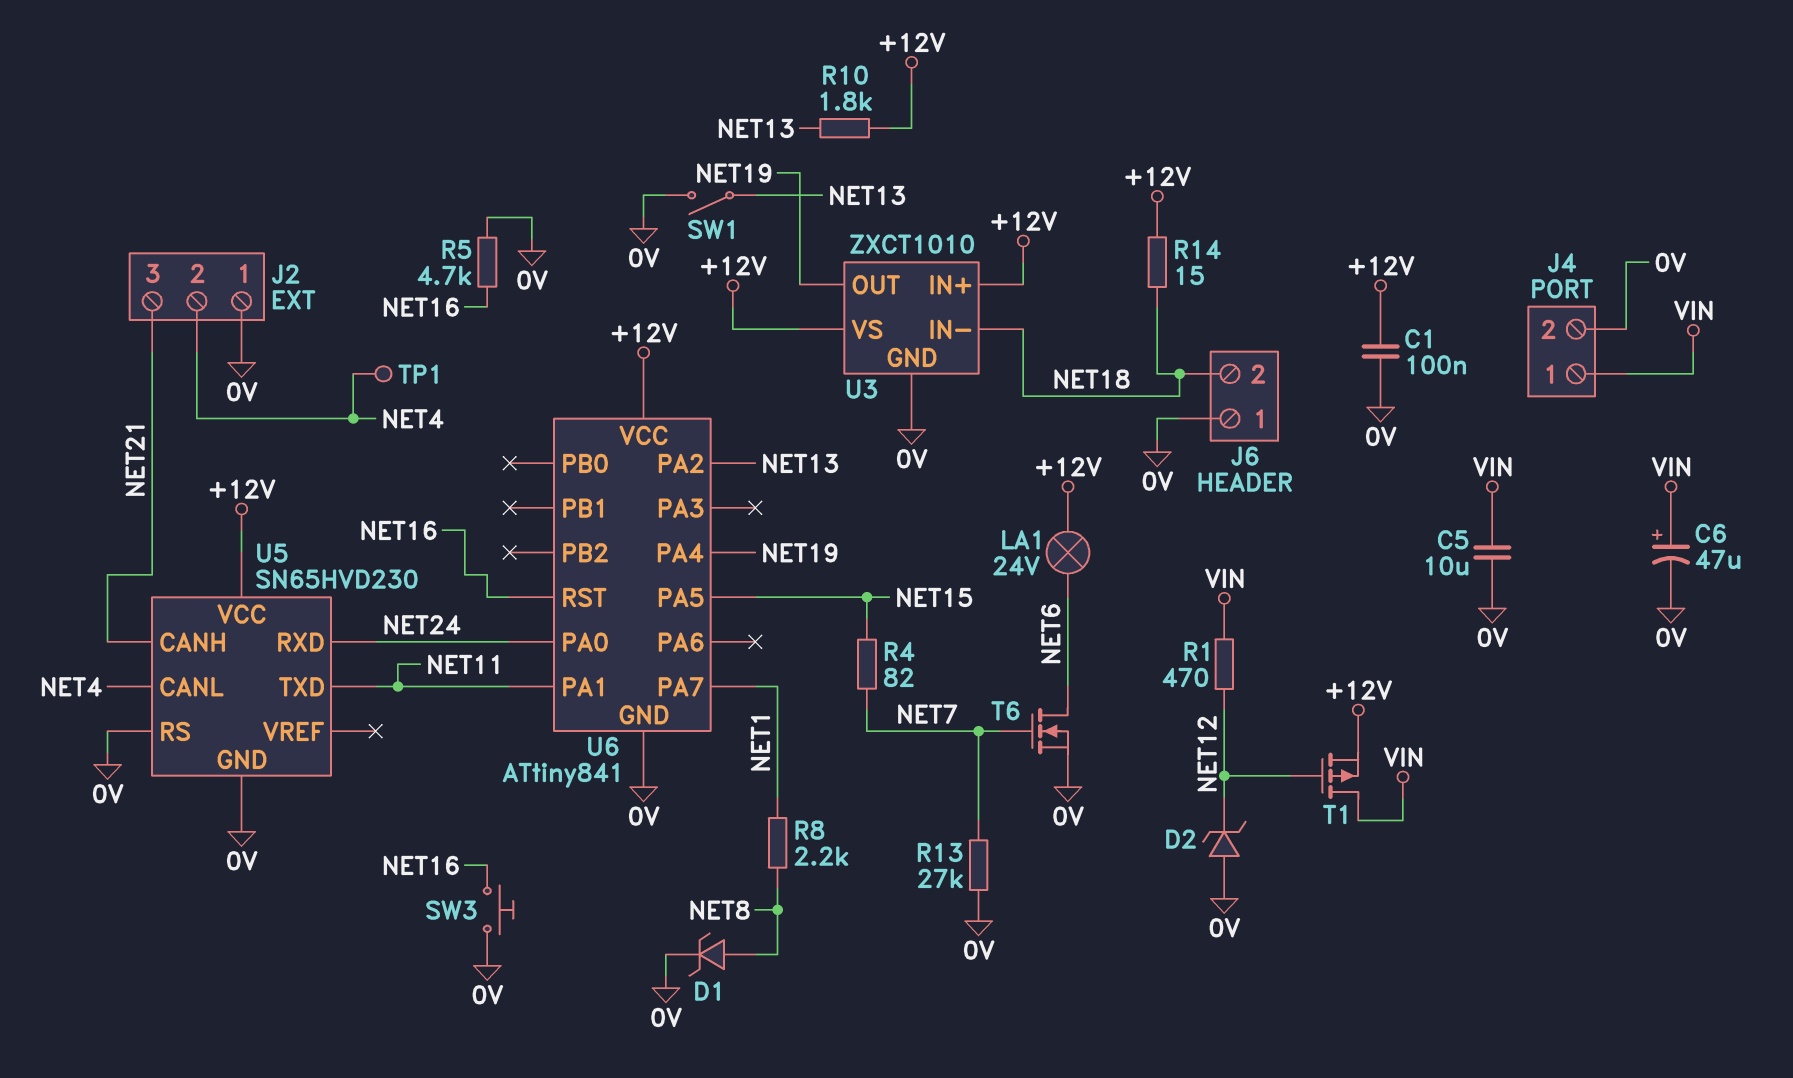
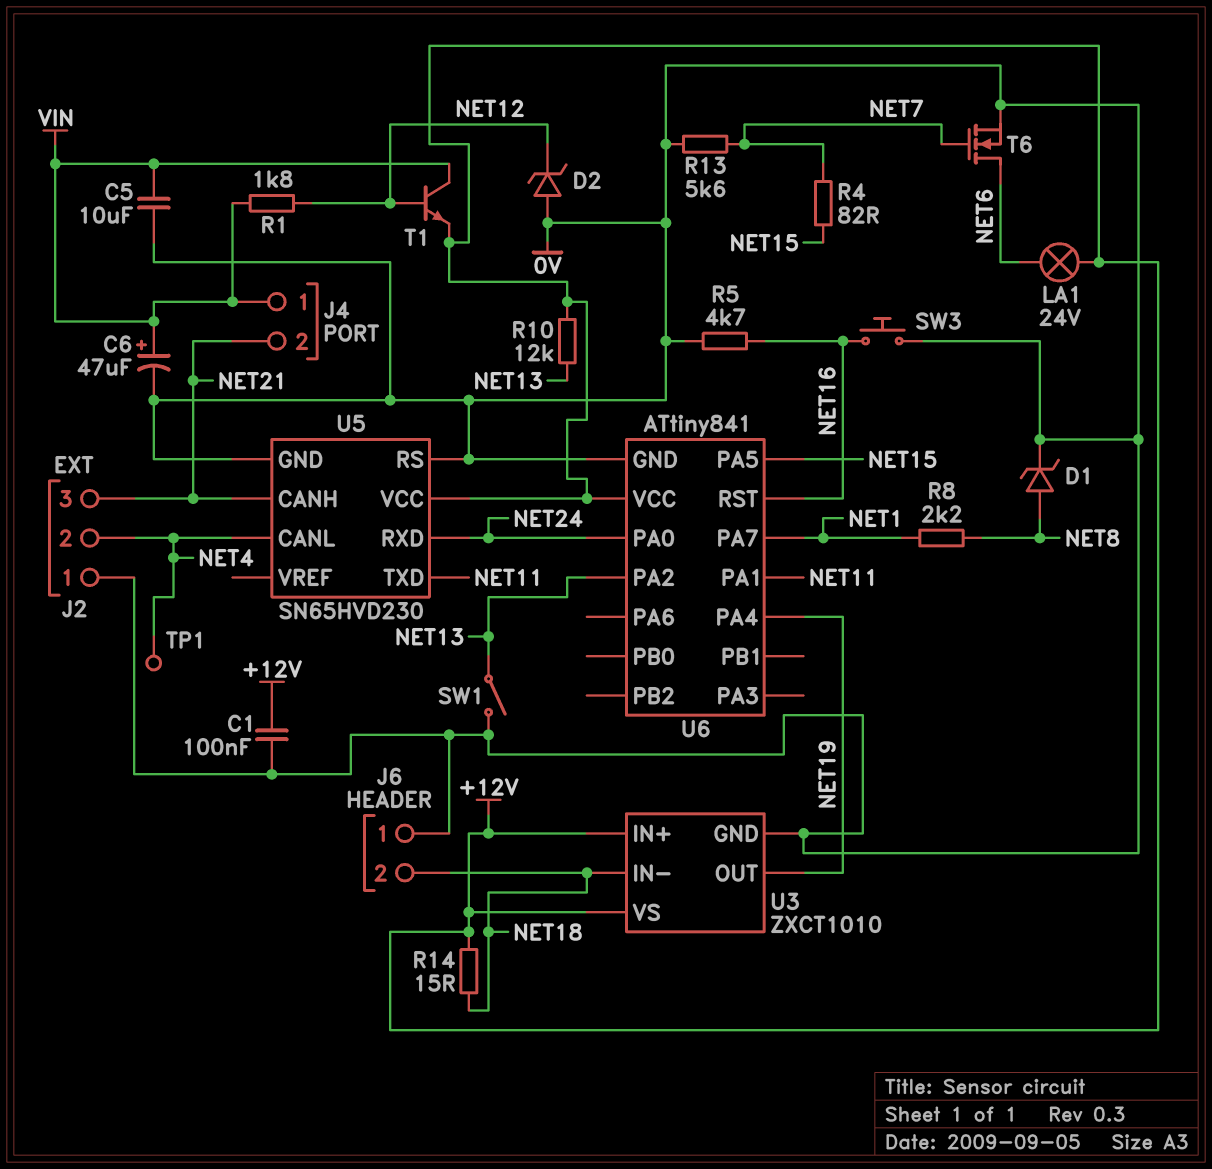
J4 pin 2: 0V -> NET21
R1: 470 (NET12, VIN) -> 1.8k (NET12, VIN)
R10: 1.8k (+12V, NET13) -> 12k (+12V, NET13)
R13: 27k (0V, NET7) -> 5.6k (0V, NET7)
T1: PMOS (G NET12, D VIN, S +12V) -> NPN (B NET12, C VIN, E +12V)

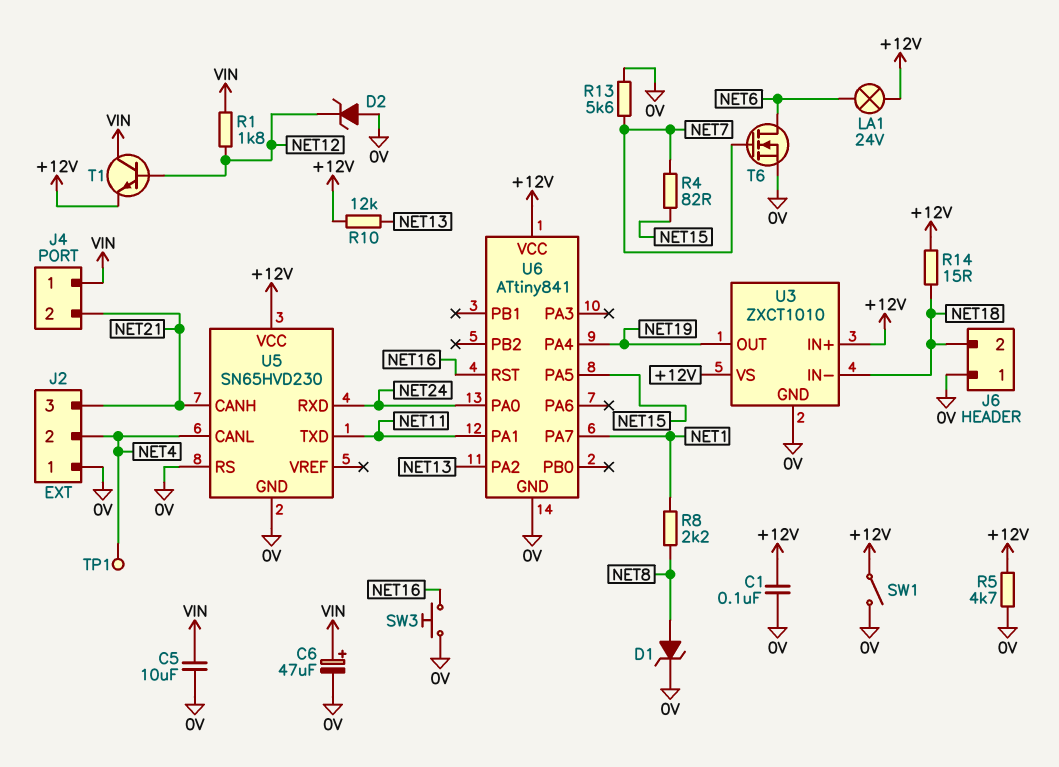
R5: 4.7k (0V, NET16) -> 4.7k (+12V, 0V)
SW1: switch (0V, NET13) -> switch (+12V, 0V)

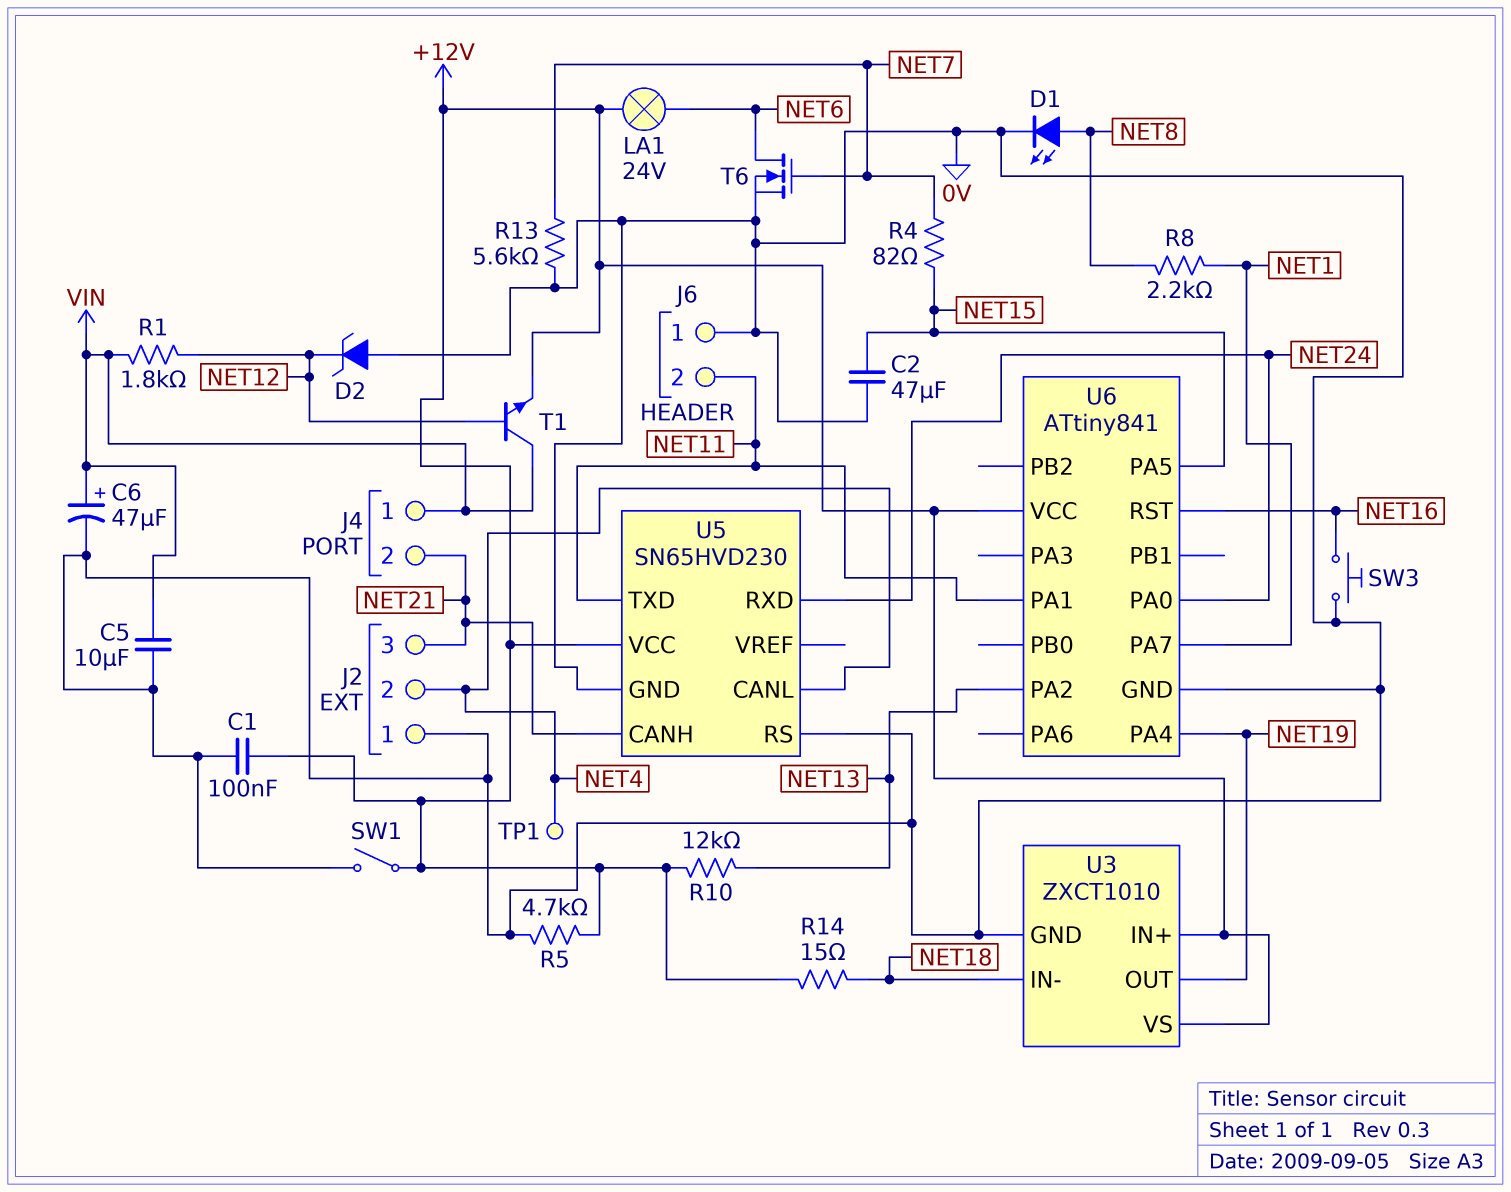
C2: none -> 47uF (0V, NET15)
D1: zener (A NET8, K 0V) -> LED (A NET8, K 0V)
J6 pin 2: NET18 -> NET11

